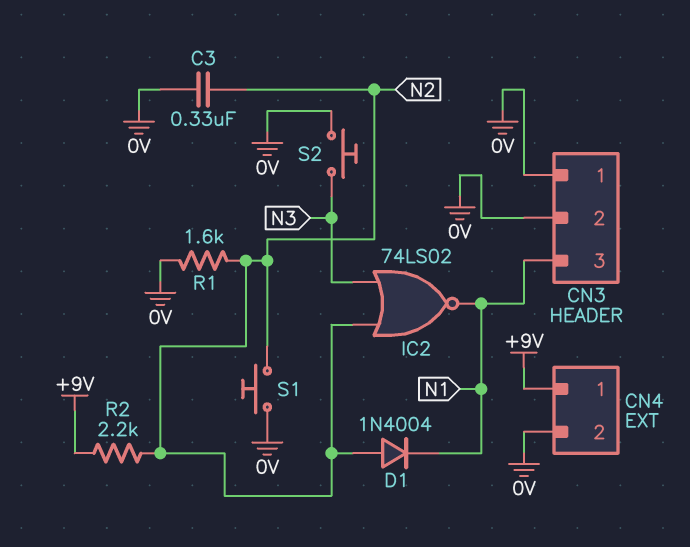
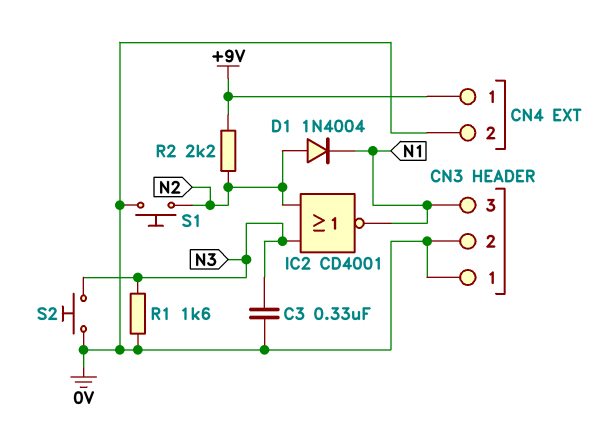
C3: 330nF (0V, N2) -> 330nF (0V, N3)
IC2: NOR 74LS02 (in N2, in N3, out N1) -> NOR CD4001 (in N2, in N3, out N1)
R1: 1.6k (0V, N2) -> 1.6k (0V, N3)

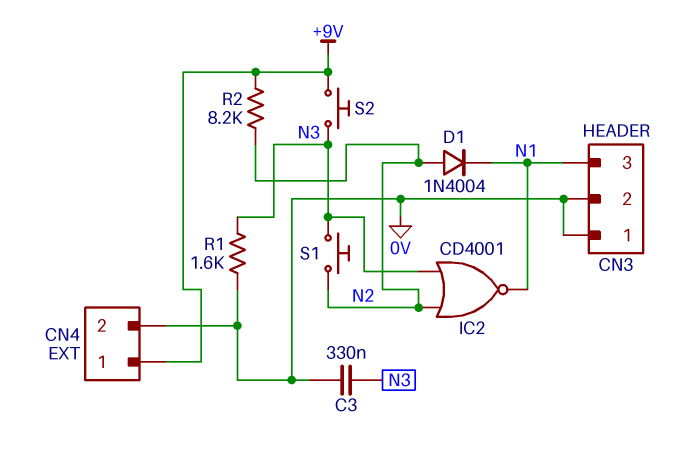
R2: 2.2k (+9V, N2) -> 8.2k (+9V, N2)
S1: button (0V, N2) -> button (N2, N3)
S2: button (0V, N3) -> button (+9V, N3)

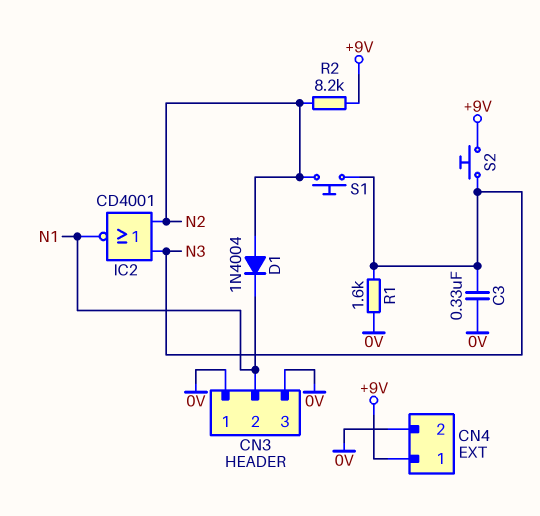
CN3 pin 2: 0V -> N1
CN3 pin 3: N1 -> 0V

